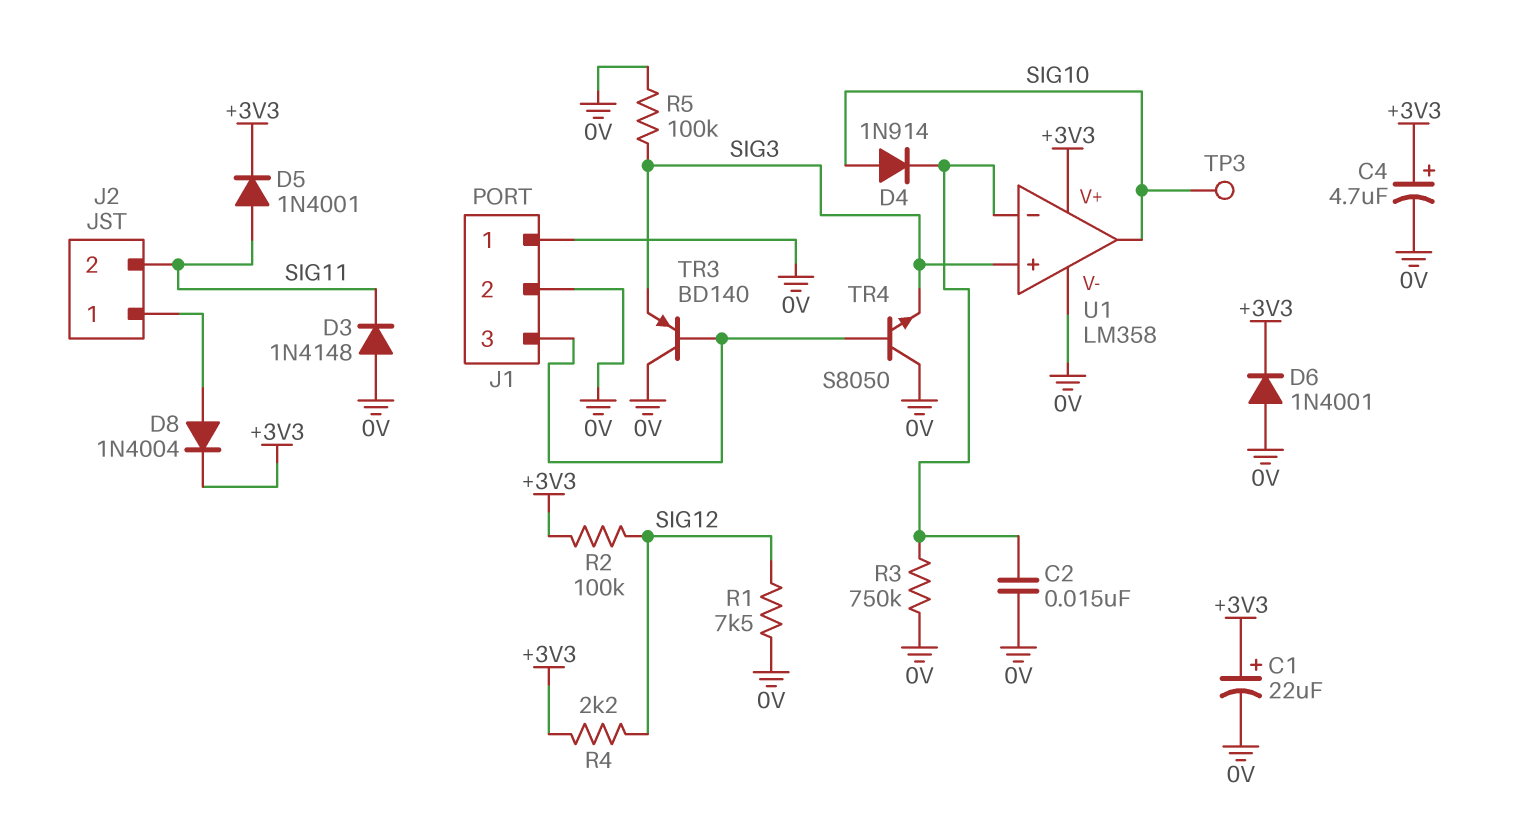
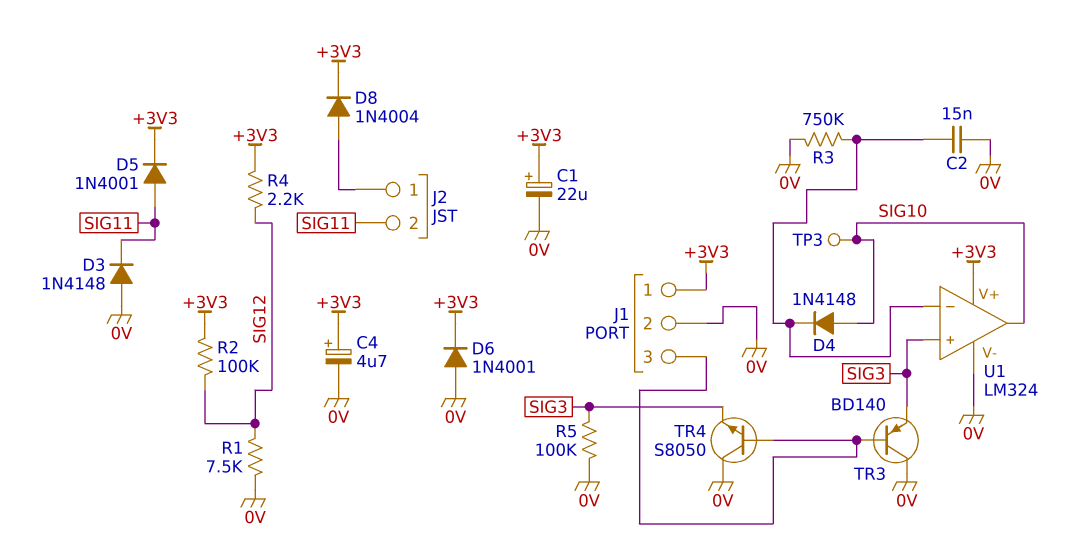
D4: diode 1N914 (A SIG10, K U1/in-) -> diode 1N4148 (A SIG10, K U1/in-)
J1 pin 1: 0V -> +3V3
U1: LM358 -> LM324

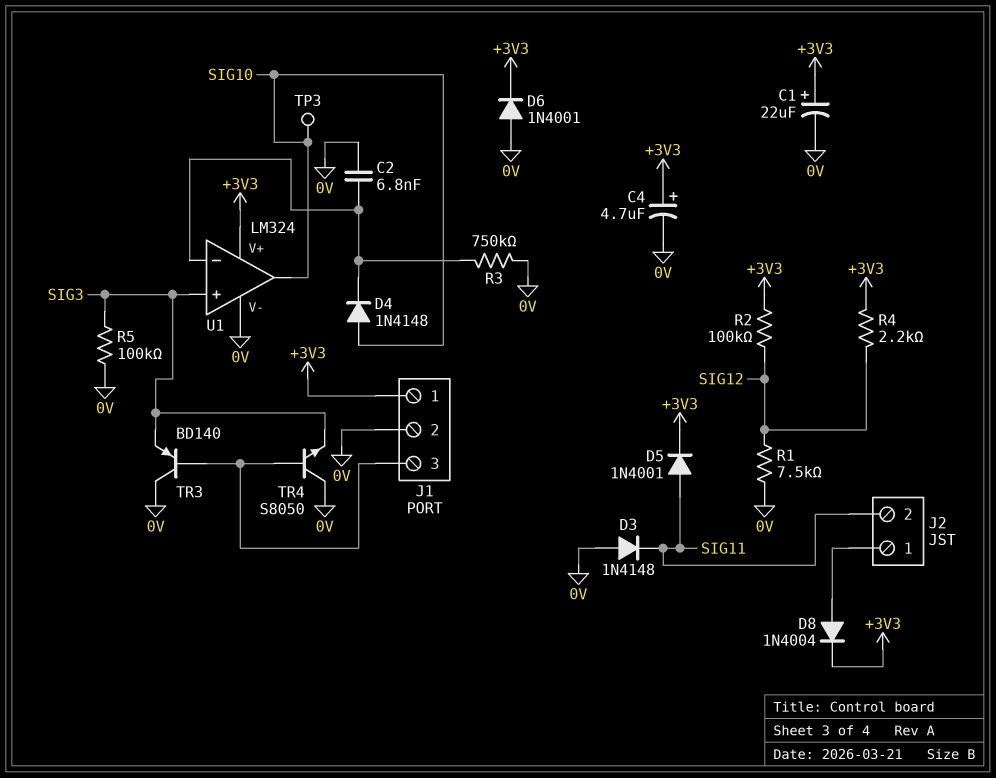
C2: 15nF (0V, U1/in-) -> 6.8nF (0V, U1/in-)

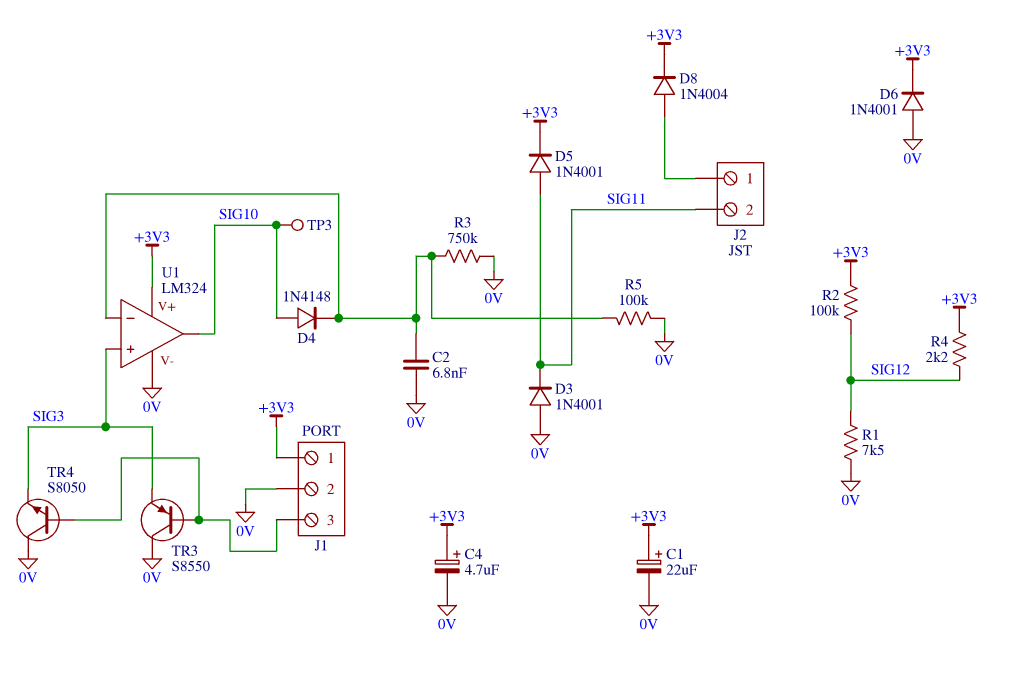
D3: diode 1N4148 (A 0V, K SIG11) -> diode 1N4001 (A 0V, K SIG11)
R5: 100k (0V, SIG3) -> 100k (0V, U1/in-)
TR3: PNP BD140 (B J1/3, C 0V, E SIG3) -> PNP S8550 (B J1/3, C 0V, E SIG3)

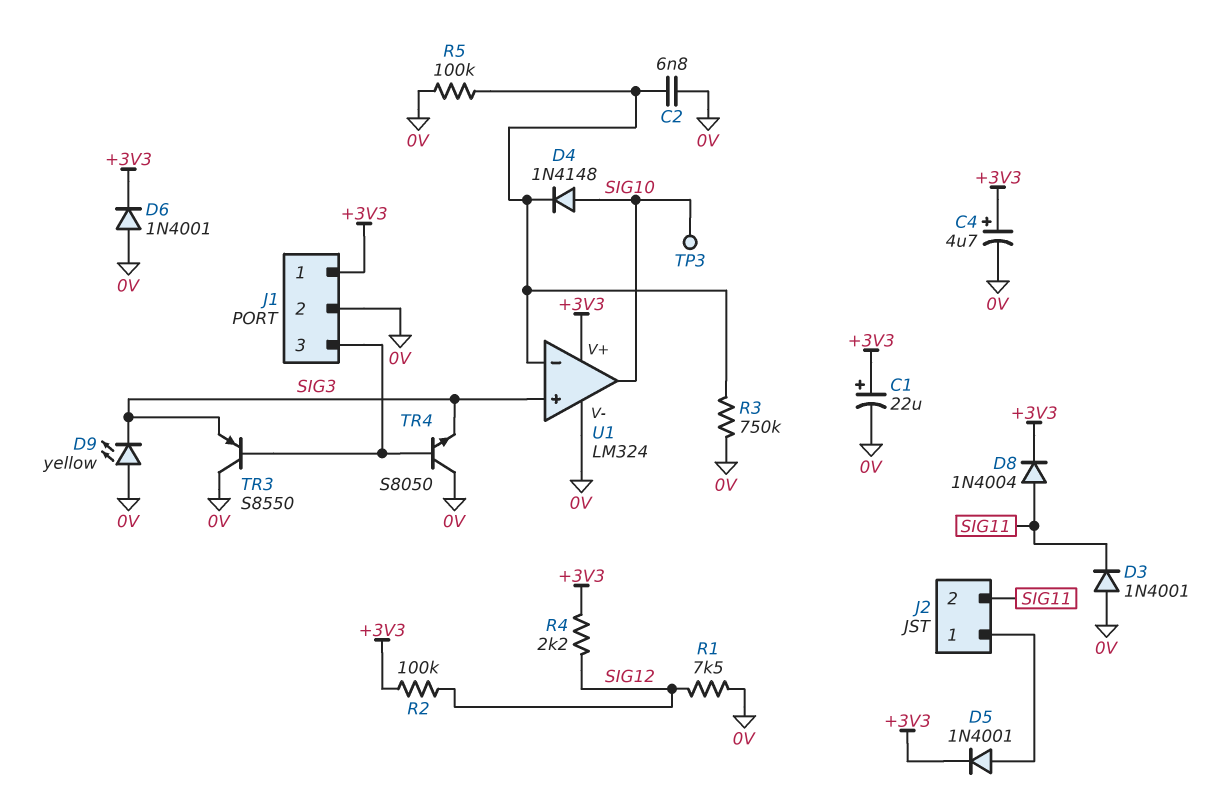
D5: diode 1N4001 (A SIG11, K +3V3) -> diode 1N4001 (A J2/1, K +3V3)
D8: diode 1N4004 (A J2/1, K +3V3) -> diode 1N4004 (A SIG11, K +3V3)
D9: none -> LED yellow (A 0V, K SIG3)

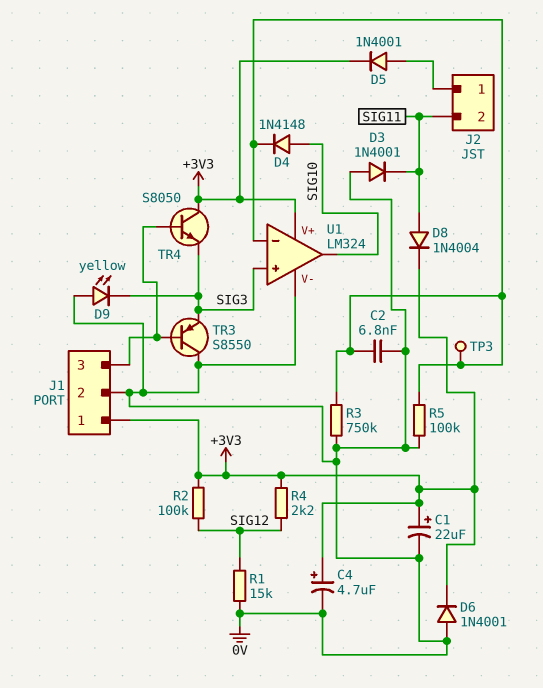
R1: 7.5k (0V, SIG12) -> 15k (0V, SIG12)
TP3: test point (SIG10) -> test point (U1/in-)
TR4: NPN S8050 (B J1/3, C 0V, E SIG3) -> NPN S8050 (B J1/3, C +3V3, E SIG3)

